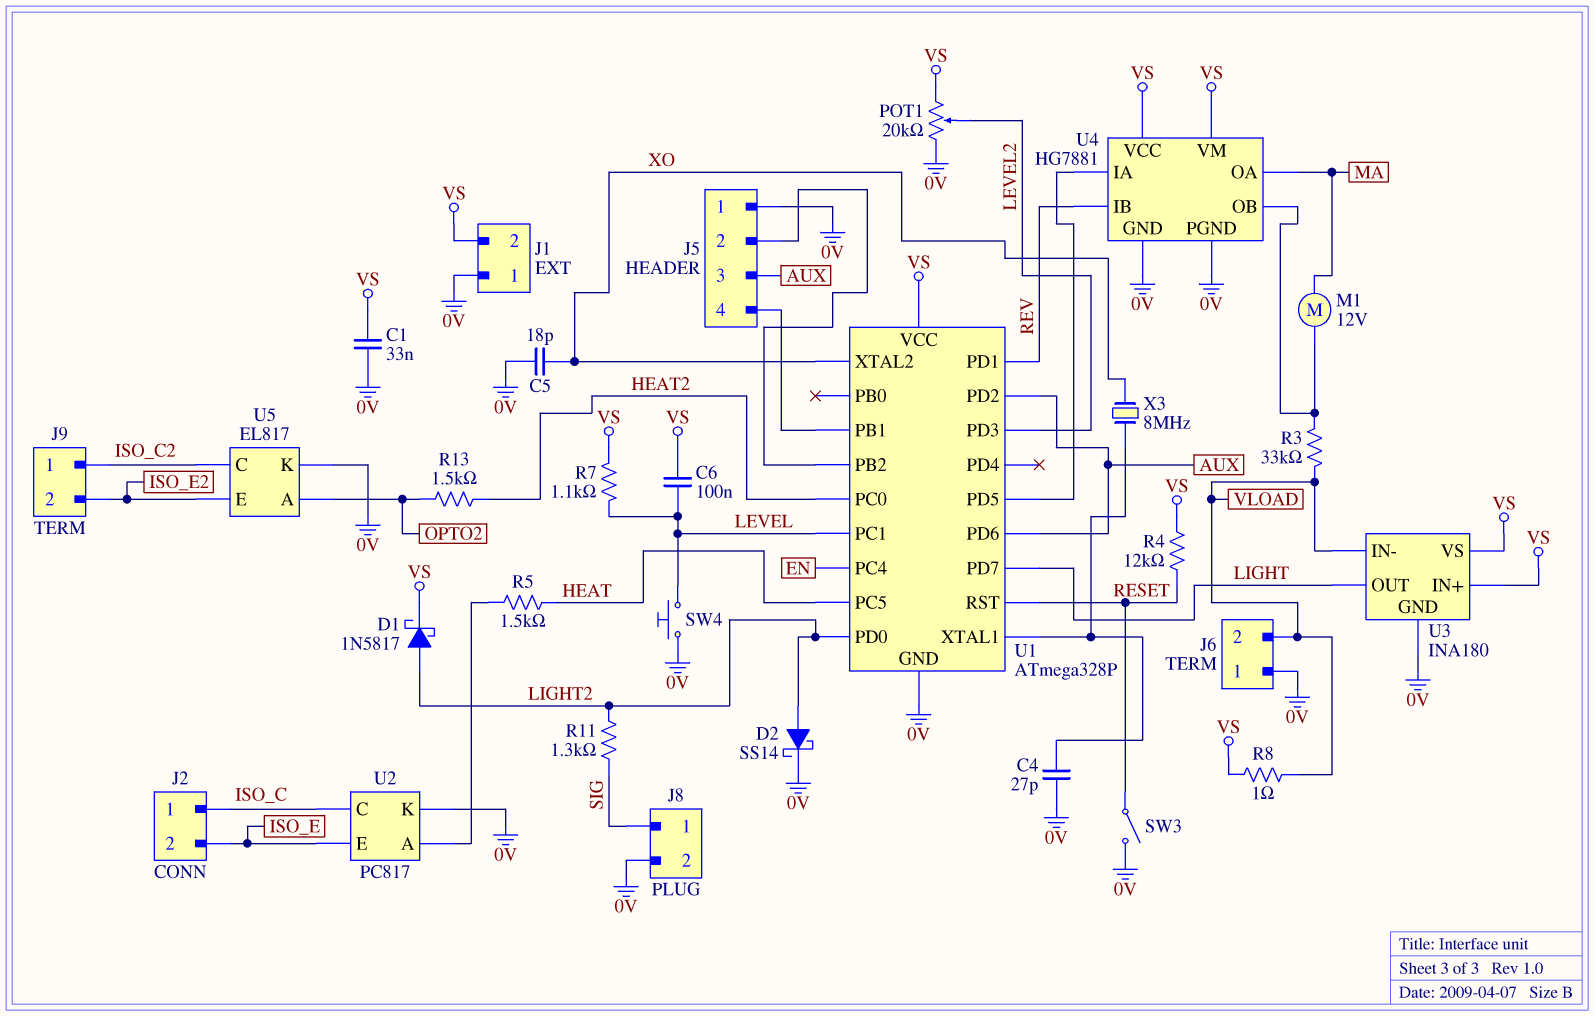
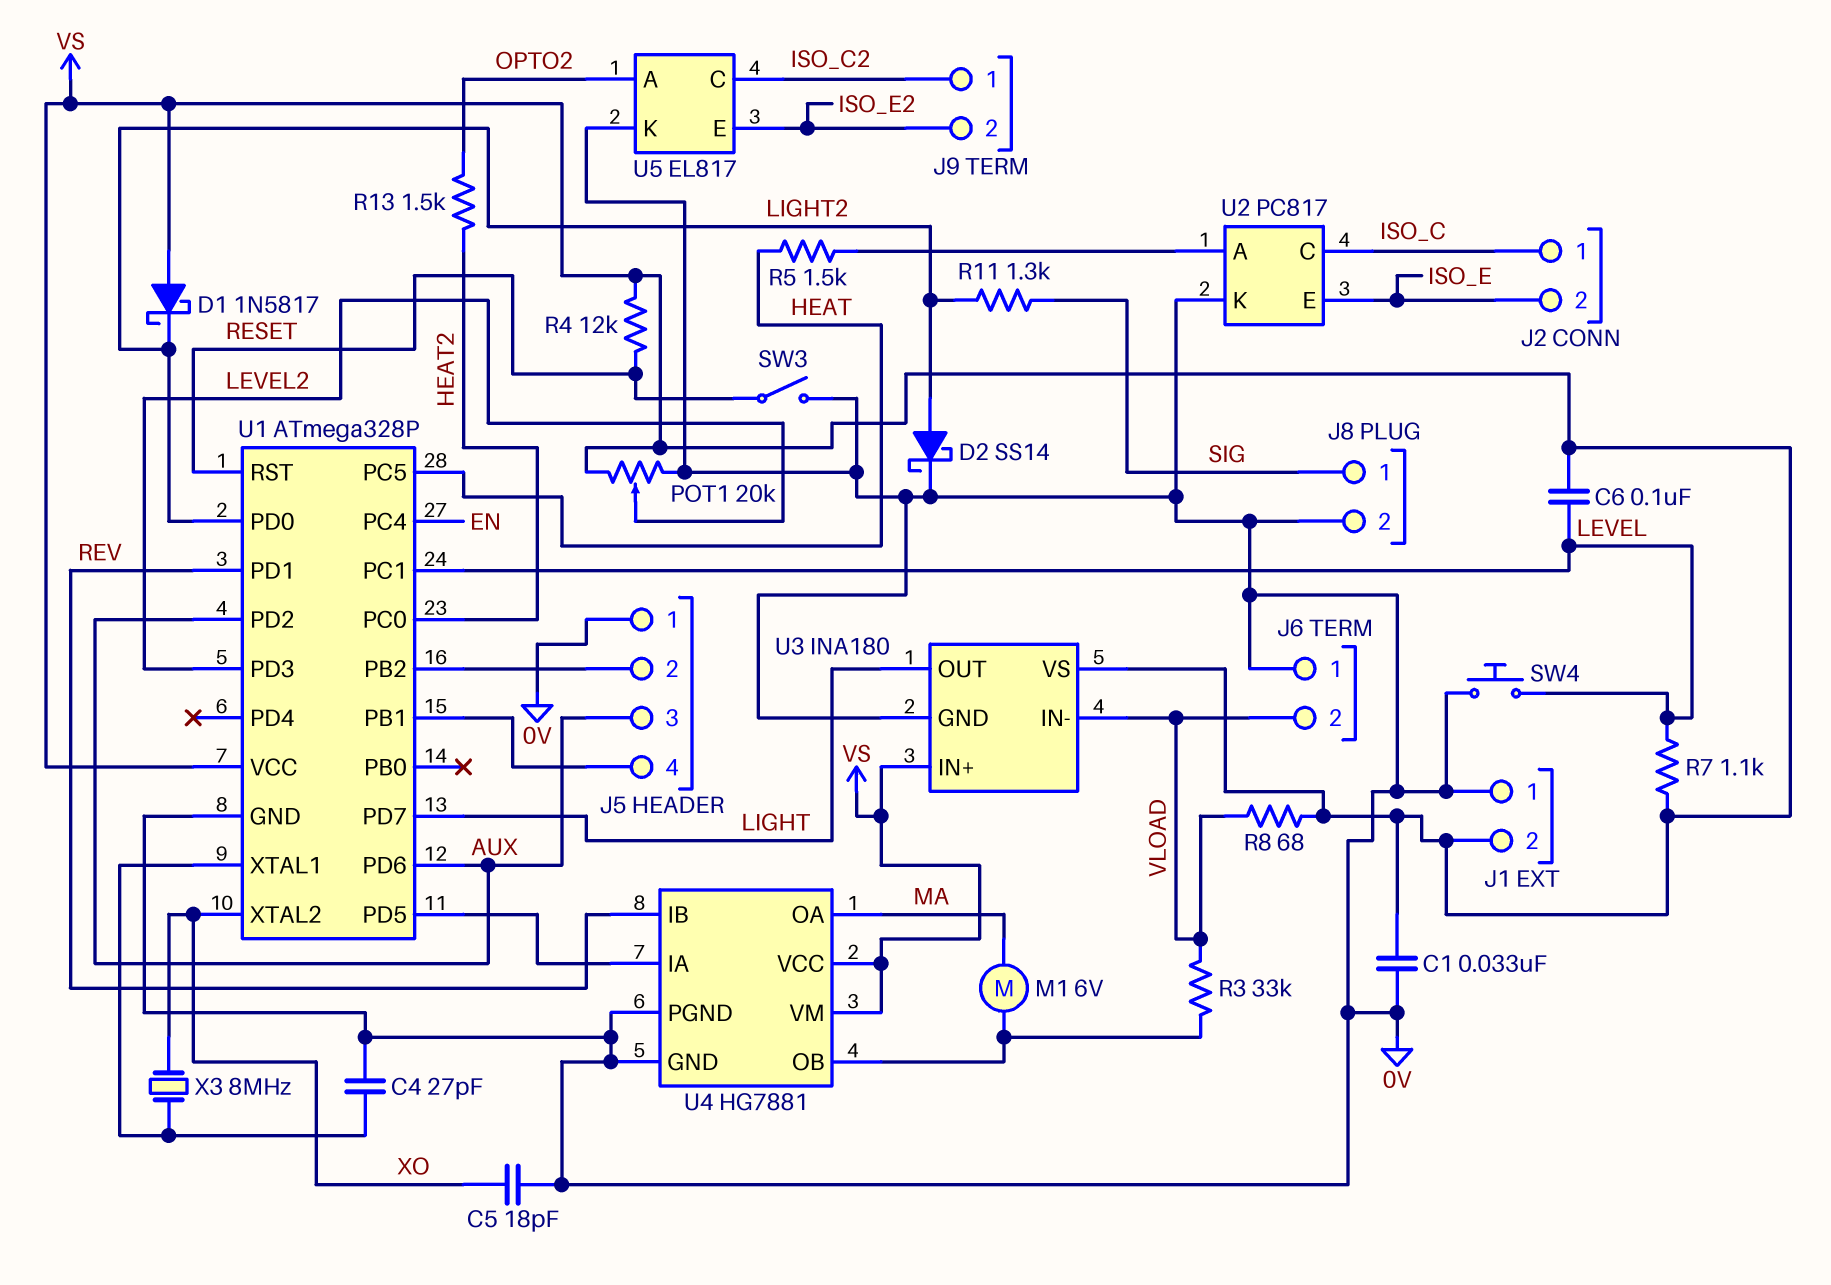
D1: schottky 1N5817 (A LIGHT2, K VS) -> schottky 1N5817 (A VS, K LIGHT2)
M1: motor 12V (MA, U4/OB) -> motor 6V (MA, U4/OB)
R8: 1 (VLOAD, VS) -> 68 (VLOAD, VS)

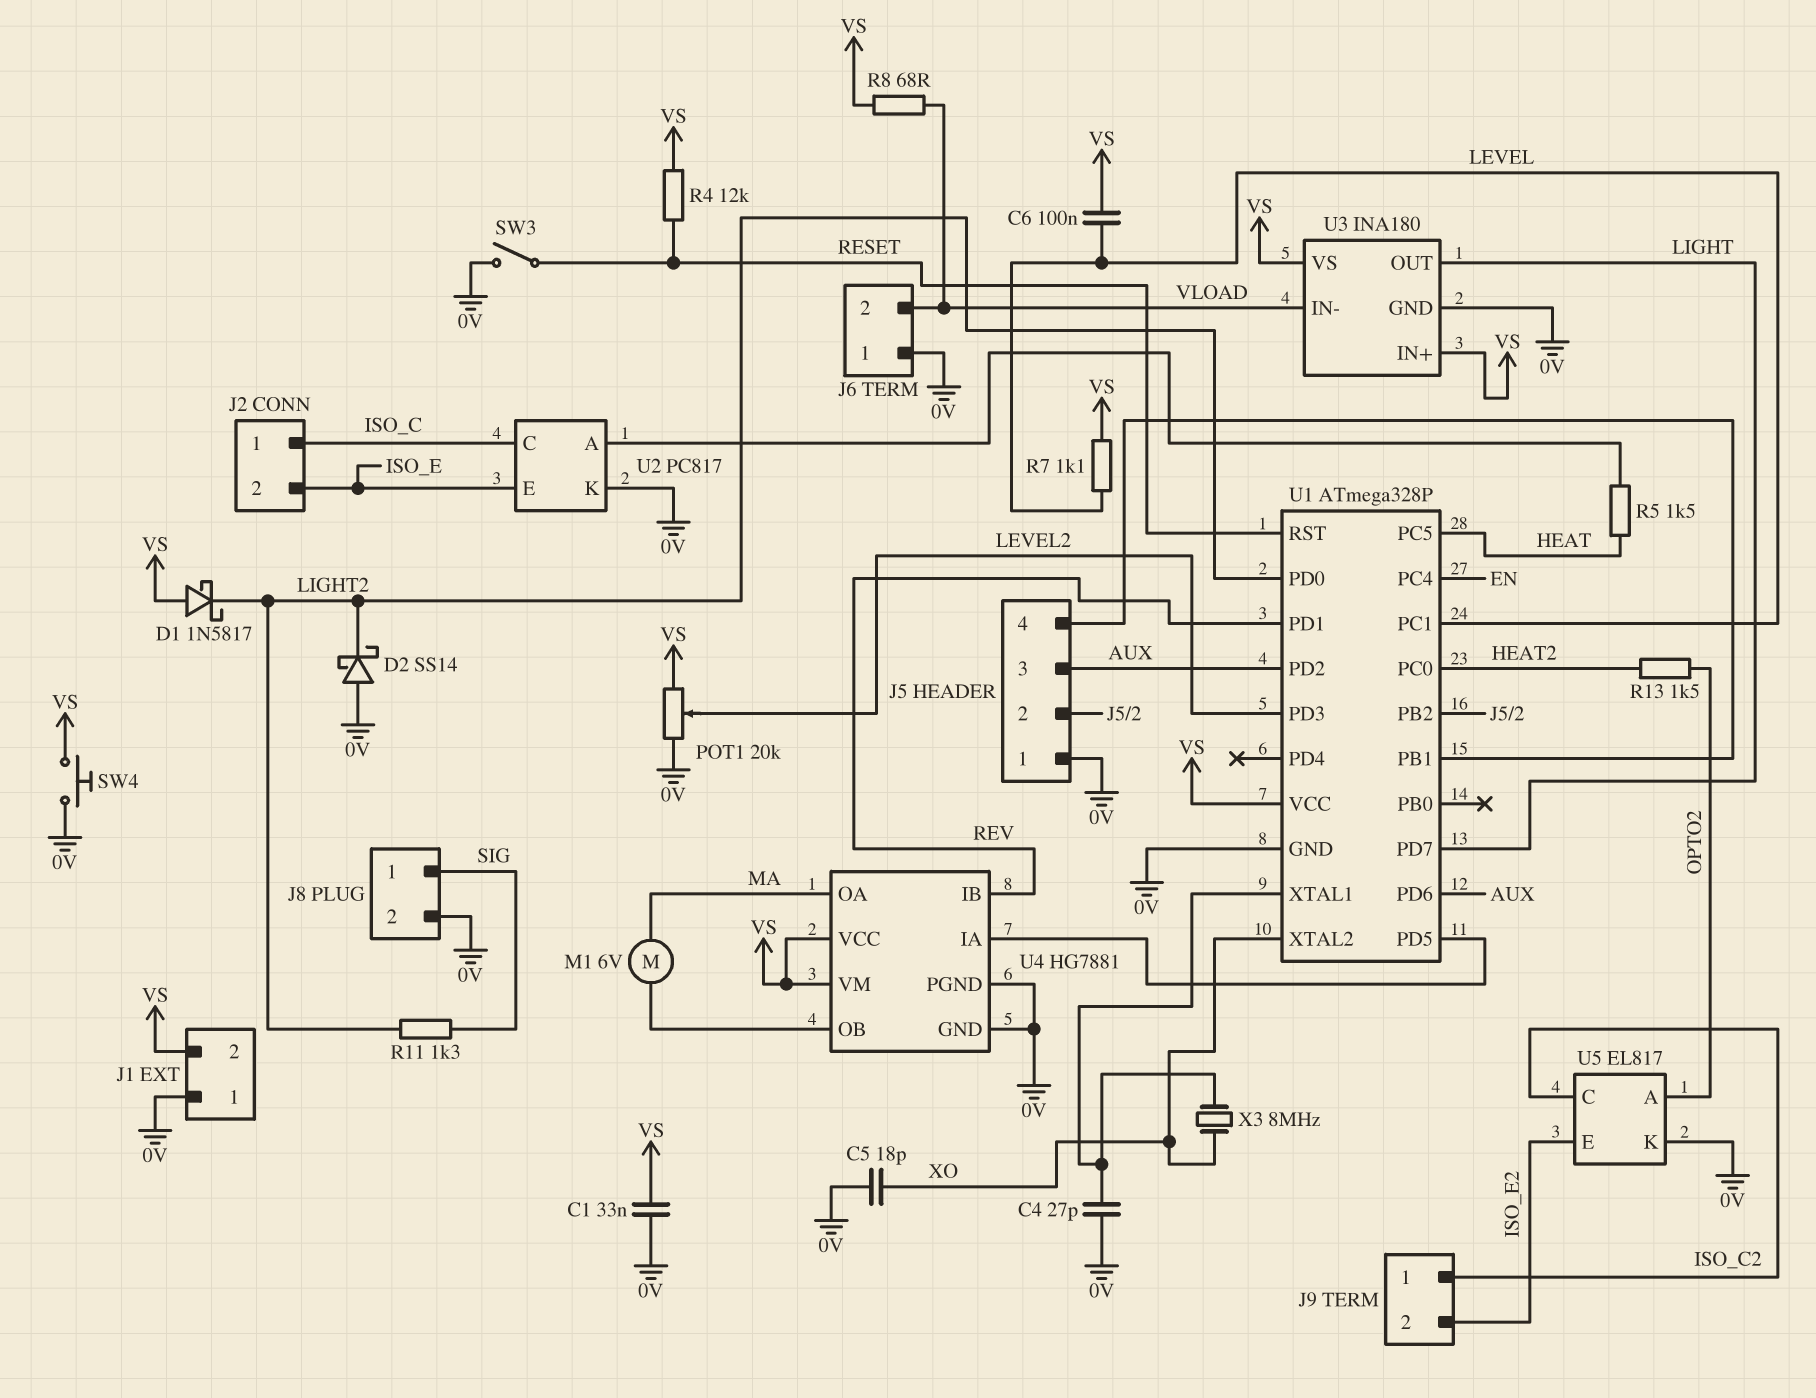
D2: schottky SS14 (A LIGHT2, K 0V) -> schottky SS14 (A 0V, K LIGHT2)
R3: 33k (U4/OB, VLOAD) -> none
SW4: button (0V, LEVEL) -> button (0V, VS)

